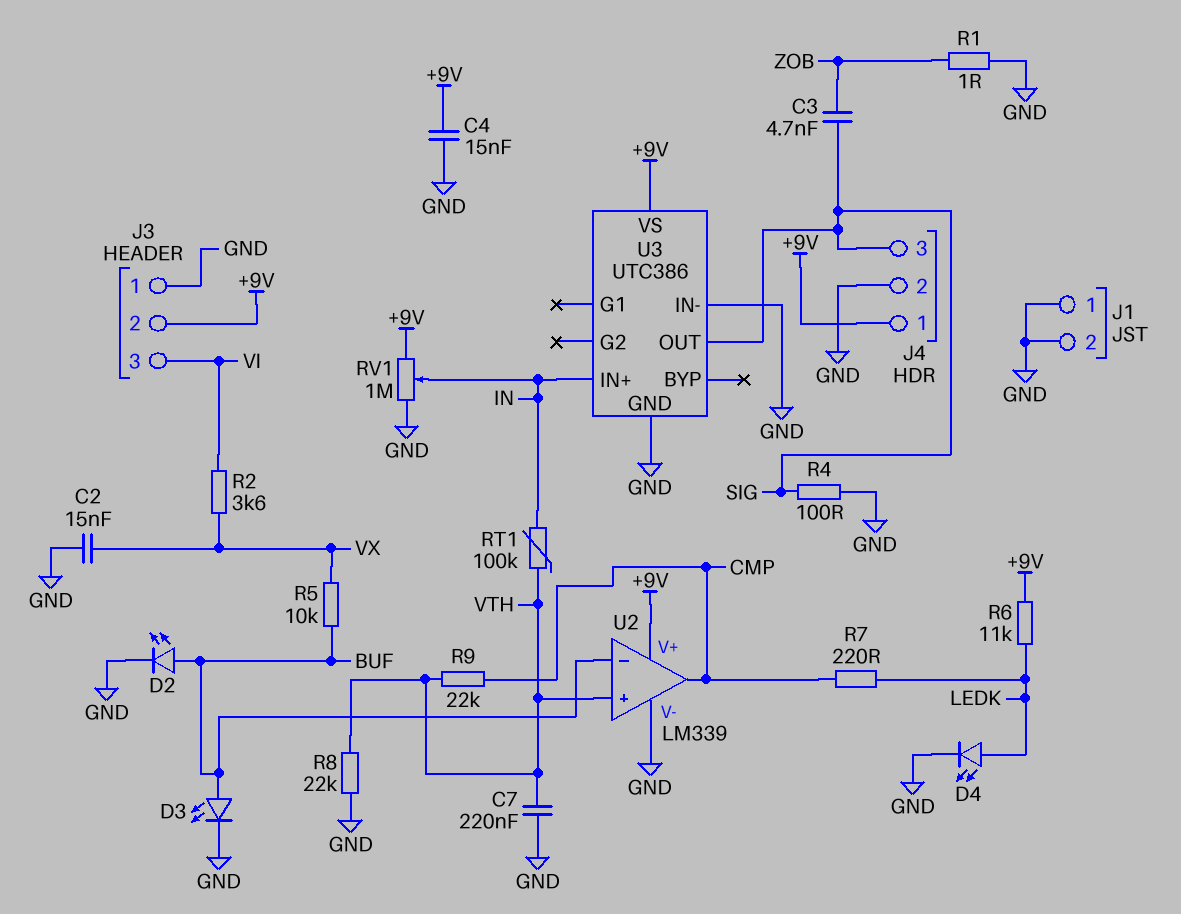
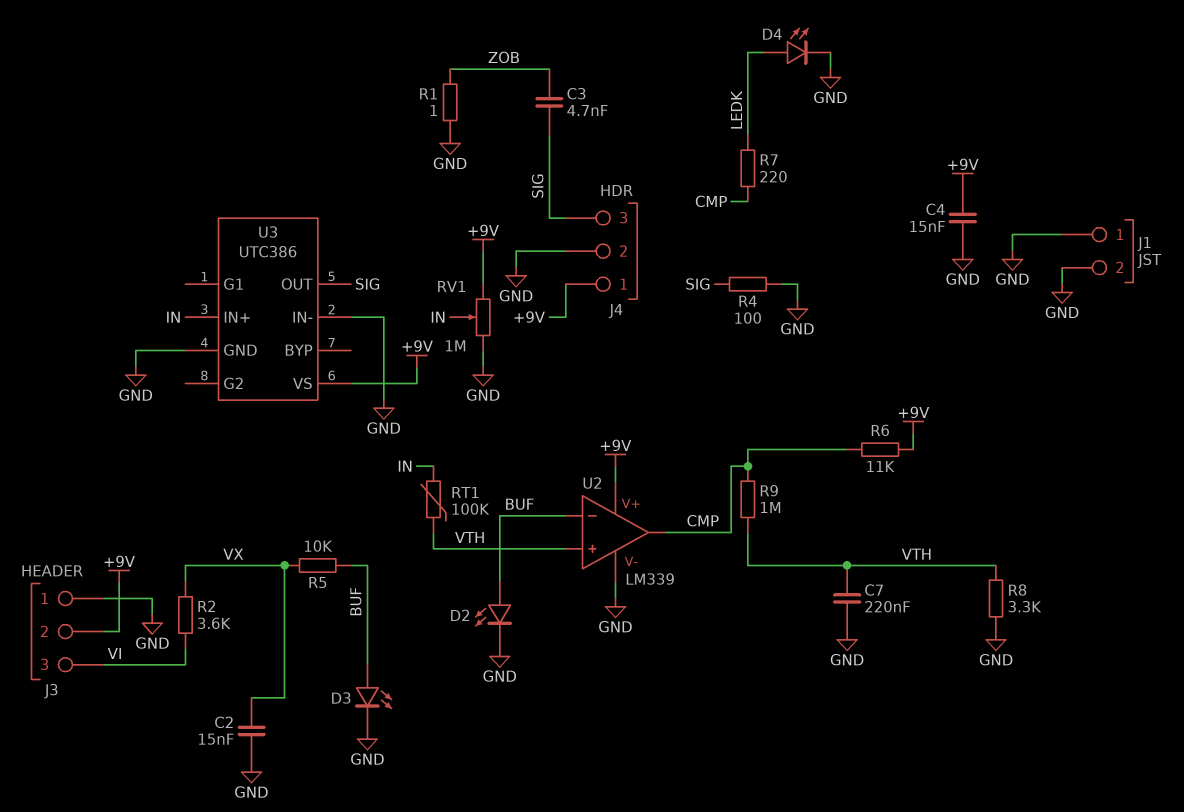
R6: 11k (+9V, LEDK) -> 11k (+9V, CMP)
R8: 22k (GND, VTH) -> 3.3k (GND, VTH)
R9: 22k (CMP, VTH) -> 1M (CMP, VTH)

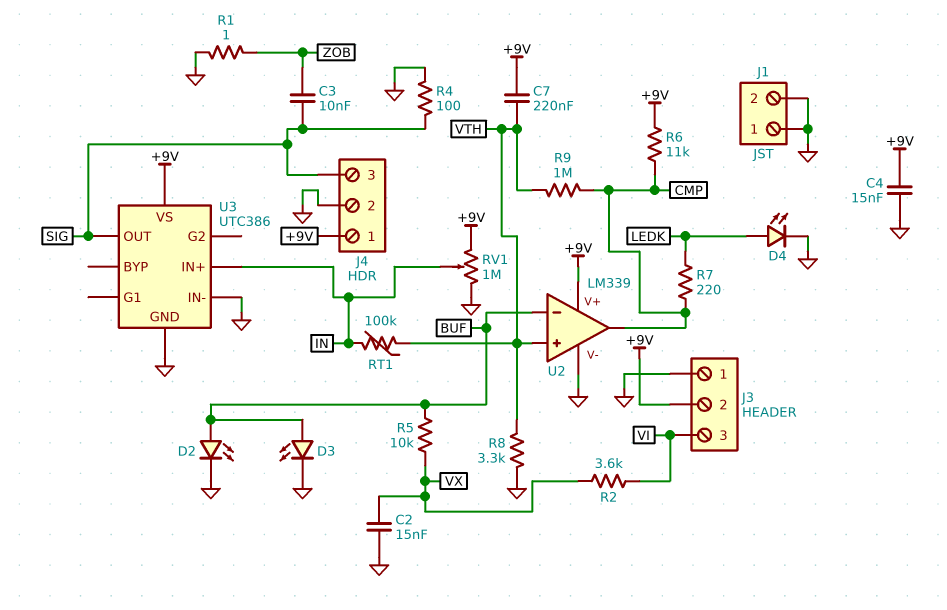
C3: 4.7nF (SIG, ZOB) -> 10nF (SIG, ZOB)
C7: 220nF (GND, VTH) -> 220nF (+9V, VTH)

